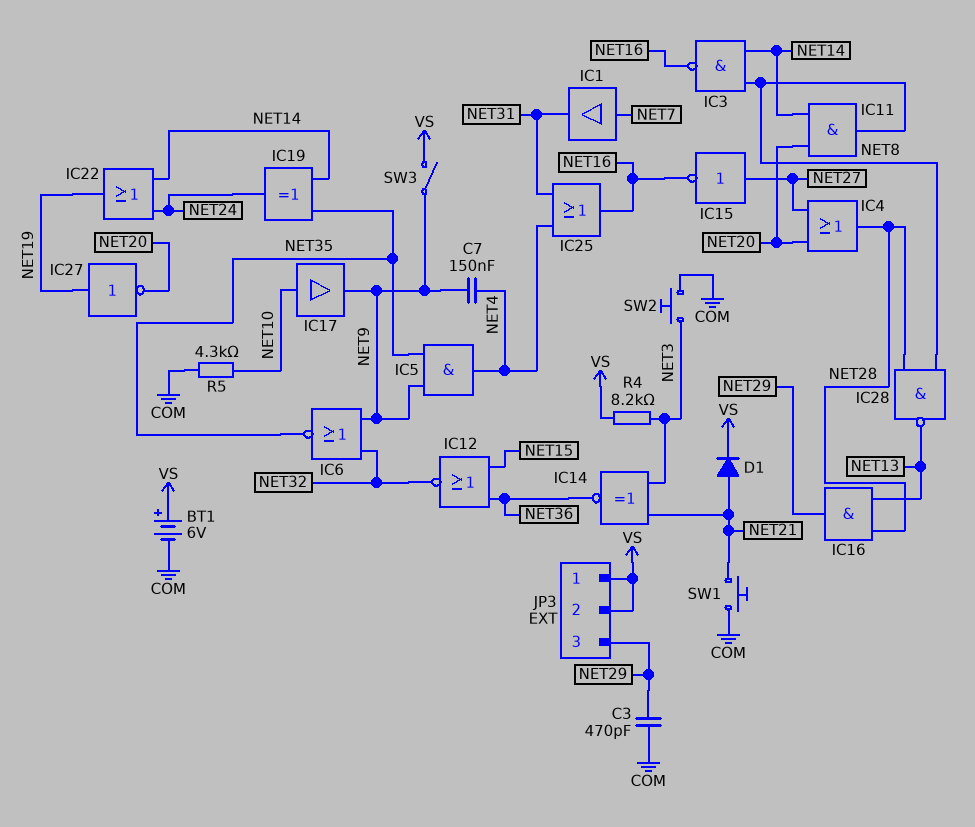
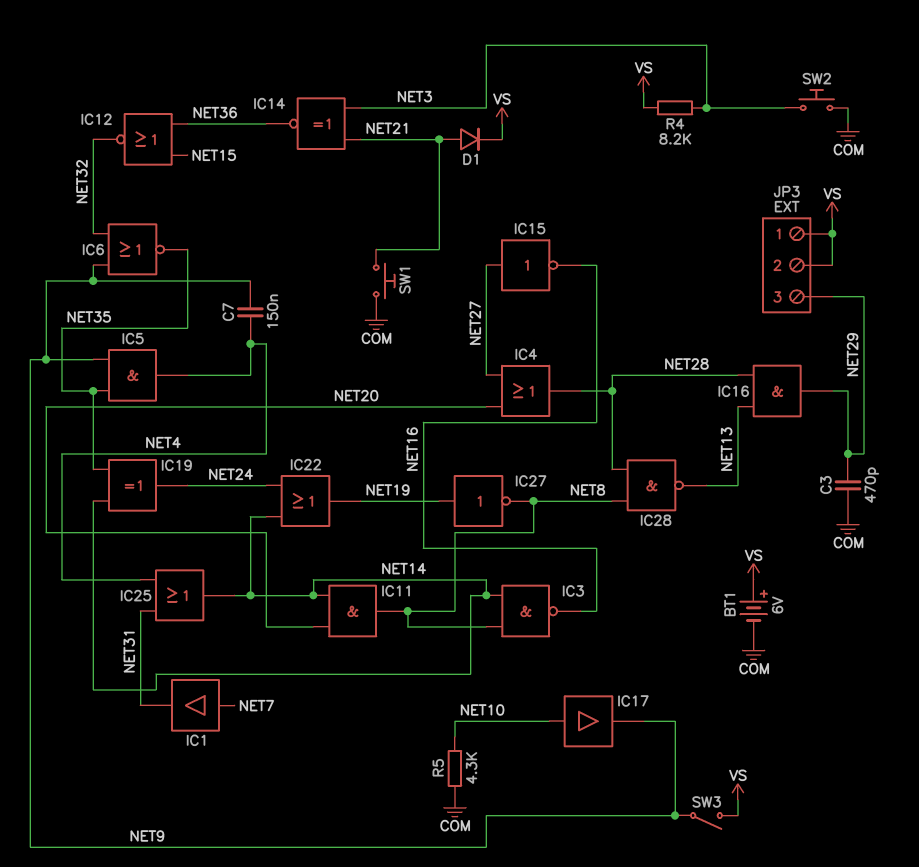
IC25: OR (in NET4, in NET31, out NET16) -> OR (in NET4, in NET31, out NET14)
IC27: NOT (in NET19, out NET20) -> NOT (in NET19, out NET8)

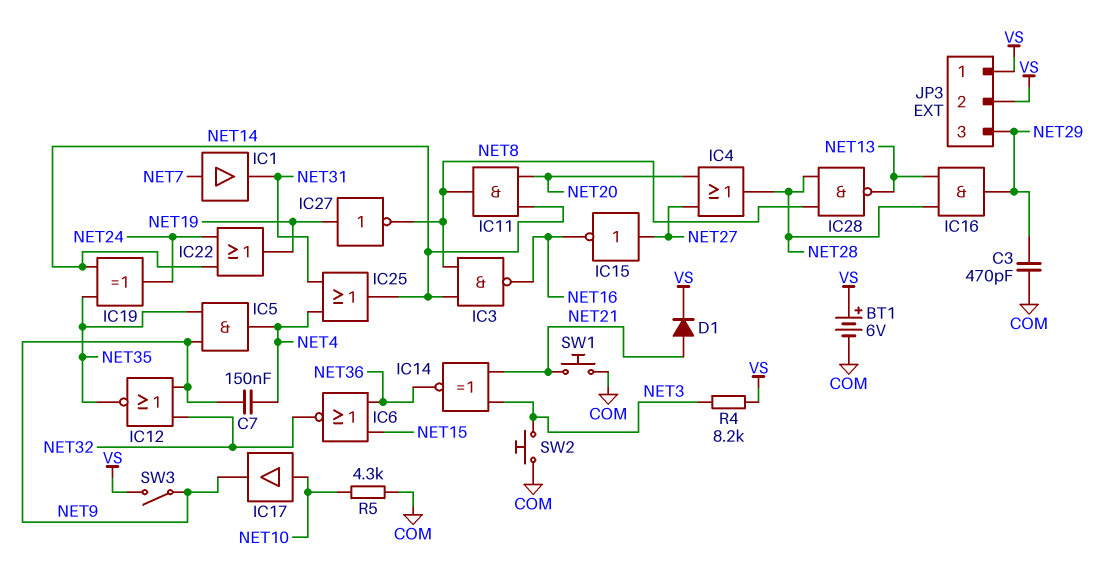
IC6: NOR (in NET9, in NET32, out NET35) -> NOR (in NET15, in NET36, out NET32)
IC12: NOR (in NET15, in NET36, out NET32) -> NOR (in NET9, in NET32, out NET35)

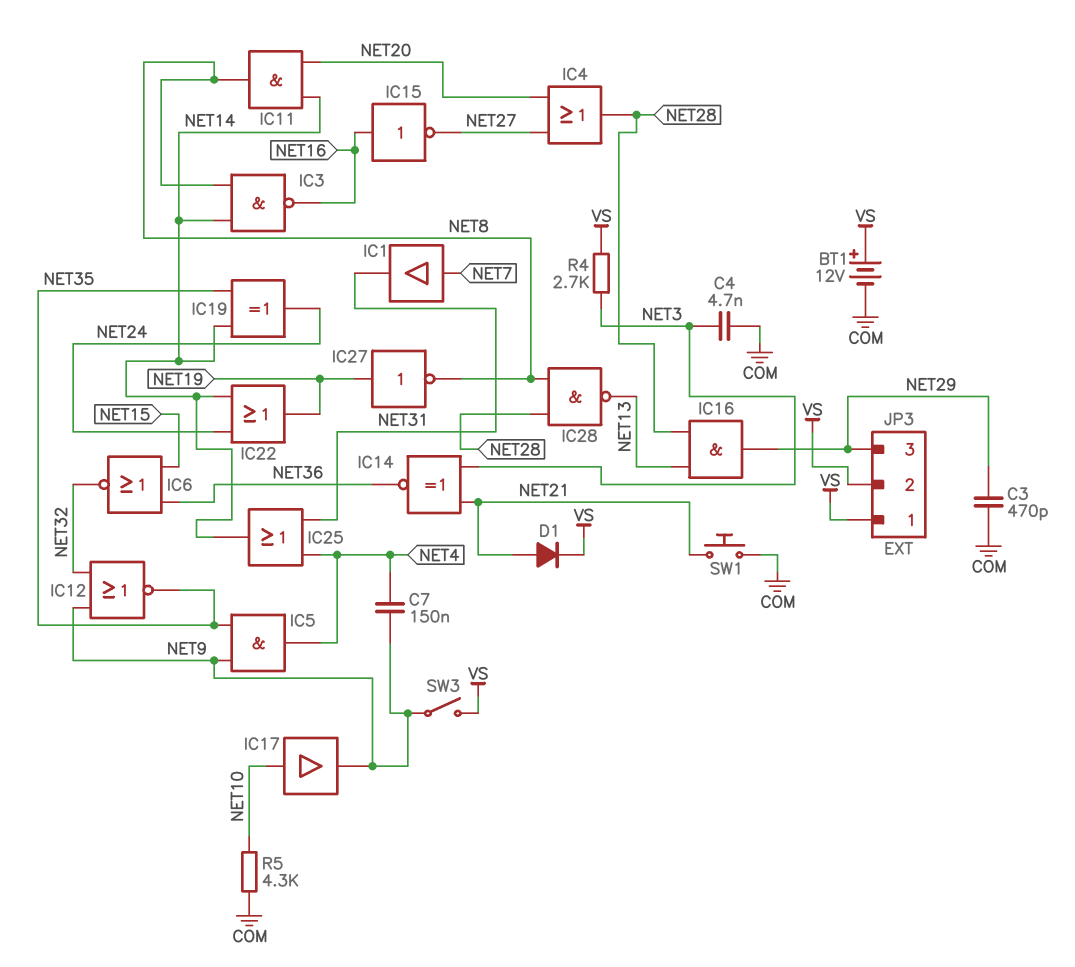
BT1: 6V (plus VS, minus COM) -> 12V (plus VS, minus COM)
C4: none -> 4.7nF (COM, NET3)
IC15: NOT (in NET27, out NET16) -> NOT (in NET16, out NET27)
R4: 8.2k (NET3, VS) -> 2.7k (NET3, VS)
SW2: button (COM, NET3) -> none

